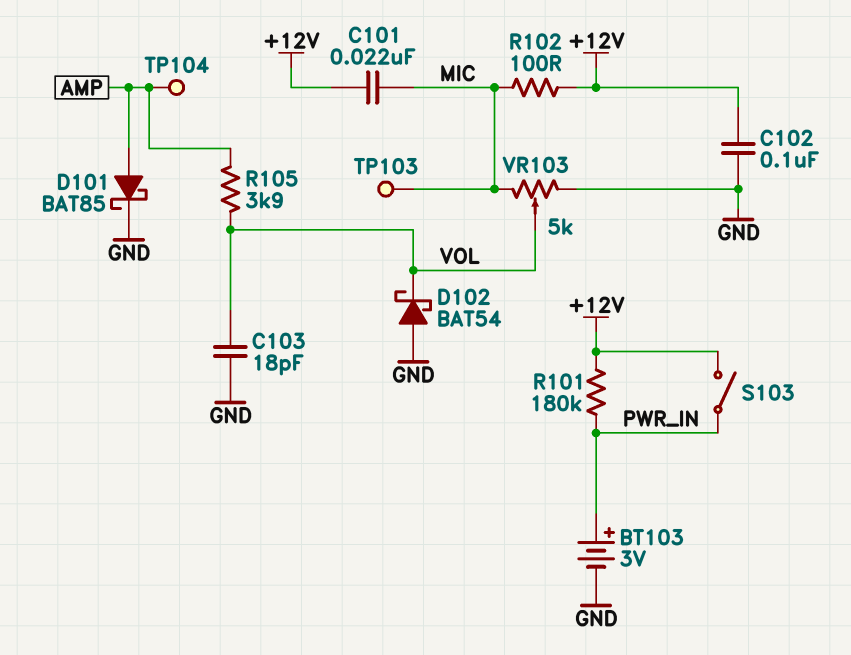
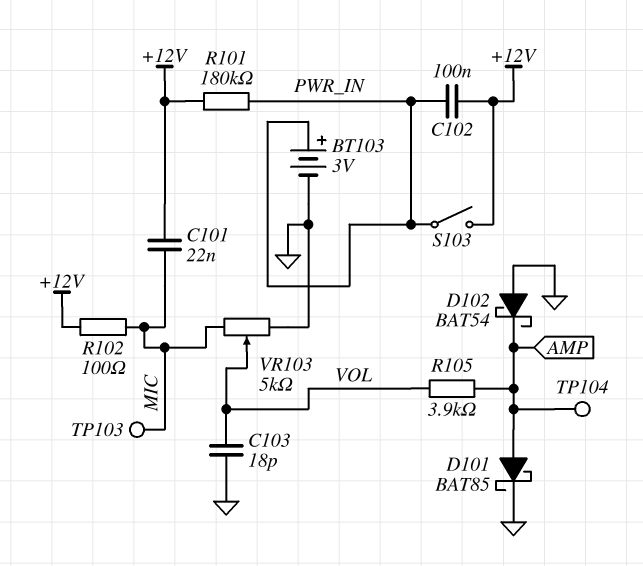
C102: 100nF (+12V, GND) -> 100nF (+12V, PWR_IN)
D102: schottky BAT54 (A GND, K VOL) -> schottky BAT54 (A GND, K AMP)

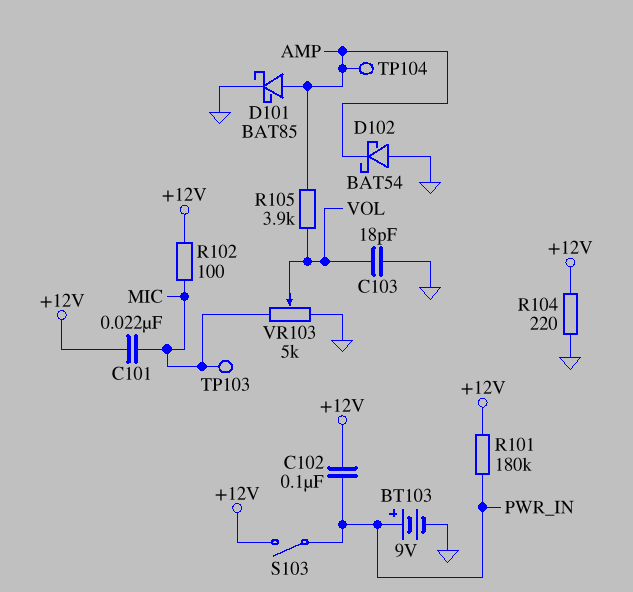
BT103: 3V (plus PWR_IN, minus GND) -> 9V (plus PWR_IN, minus GND)
R104: none -> 220 (+12V, GND)

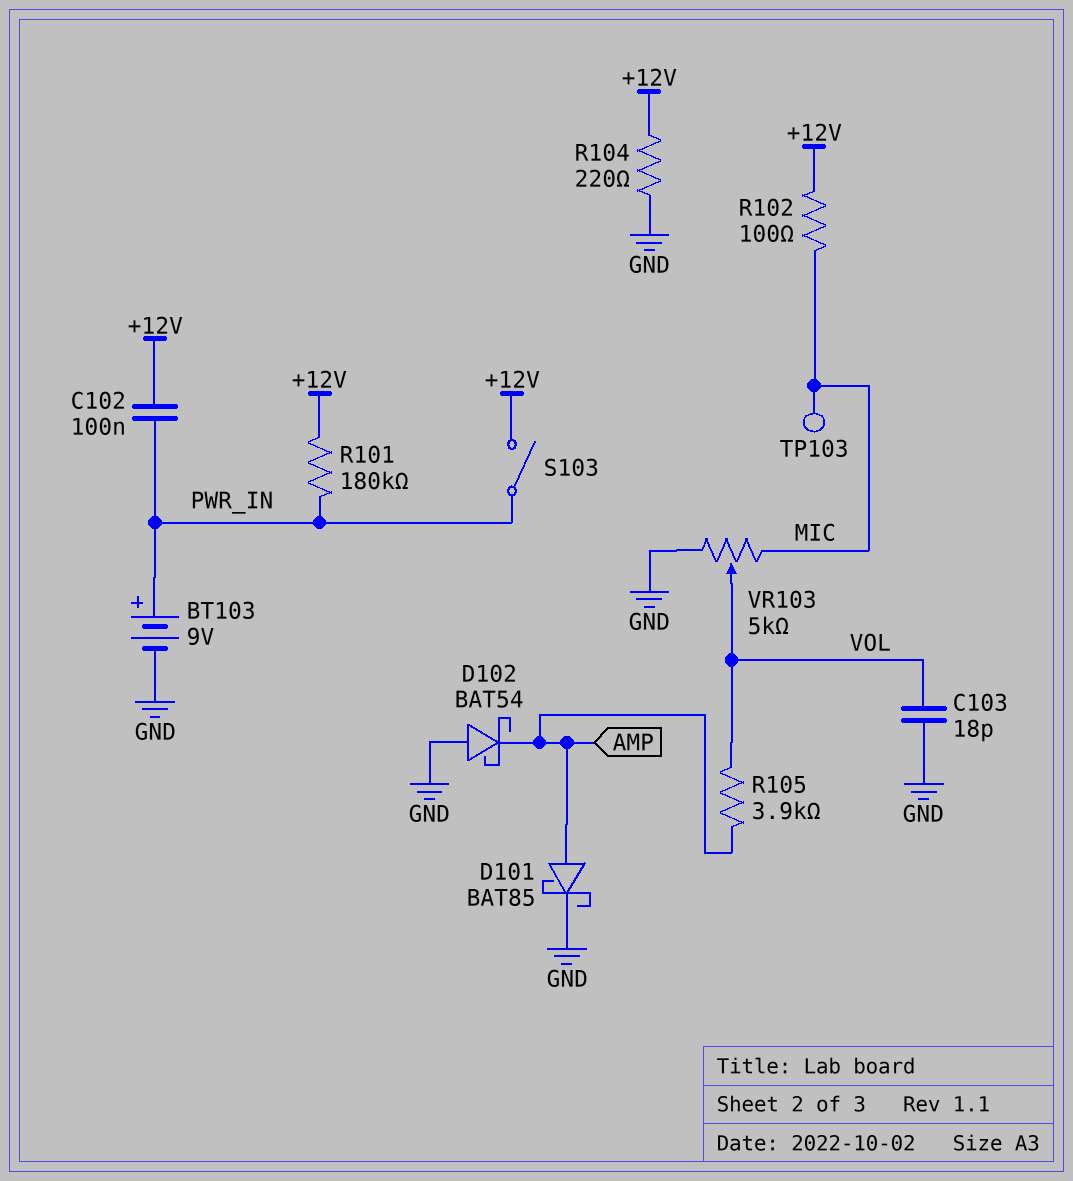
C101: 22nF (+12V, MIC) -> none
TP104: test point (AMP) -> none

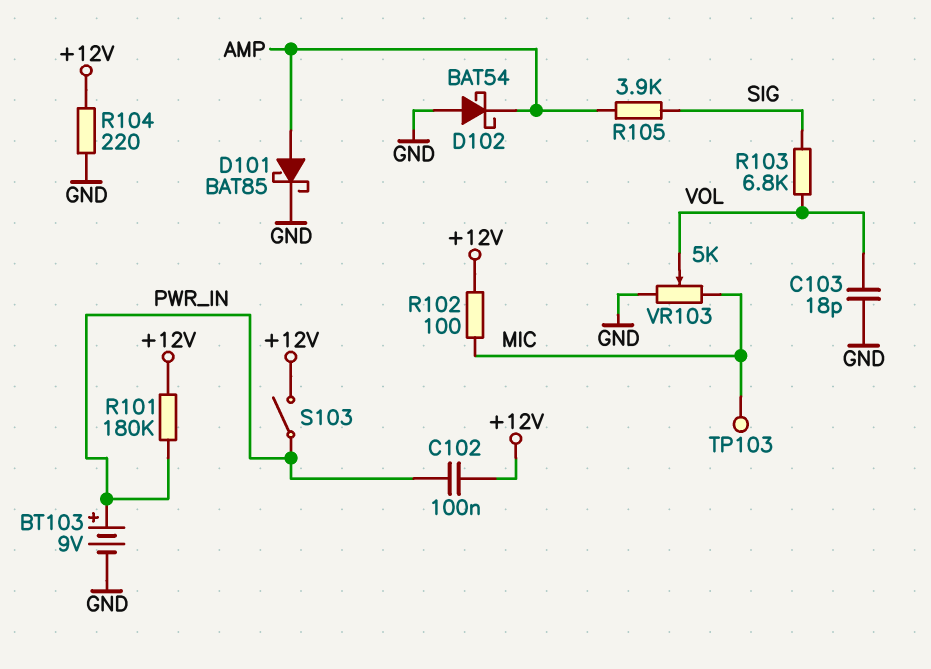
R103: none -> 6.8k (SIG, VOL)
R105: 3.9k (AMP, VOL) -> 3.9k (AMP, SIG)

